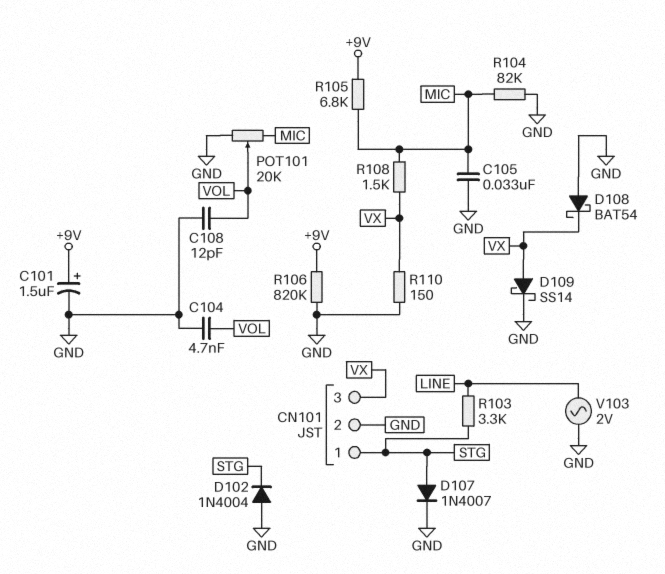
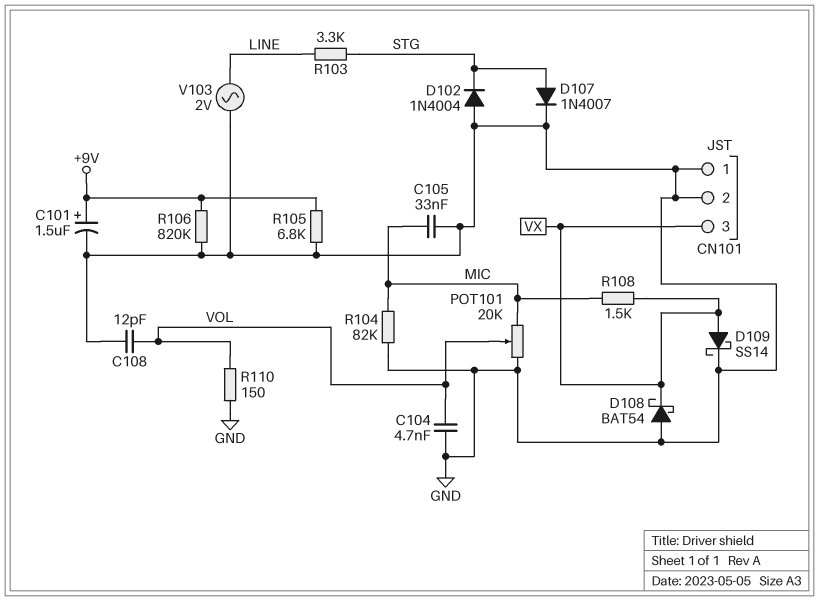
CN101 pin 1: STG -> GND
R105: 6.8k (+9V, MIC) -> 6.8k (+9V, GND)
R110: 150 (GND, VX) -> 150 (GND, VOL)

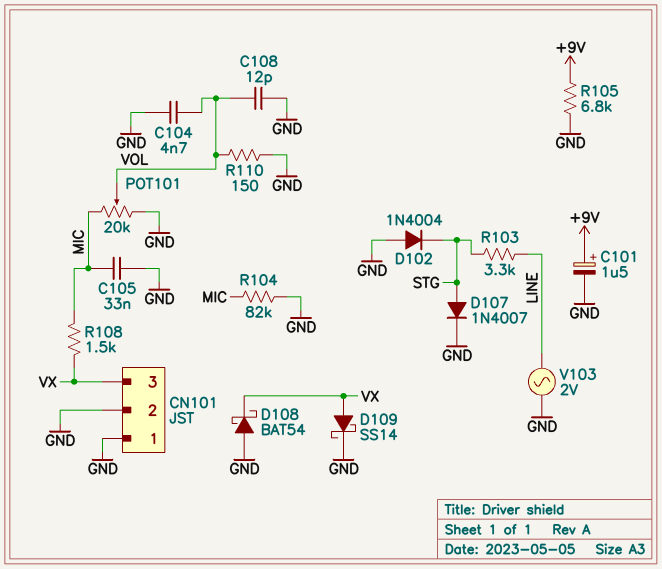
R106: 820k (+9V, GND) -> none

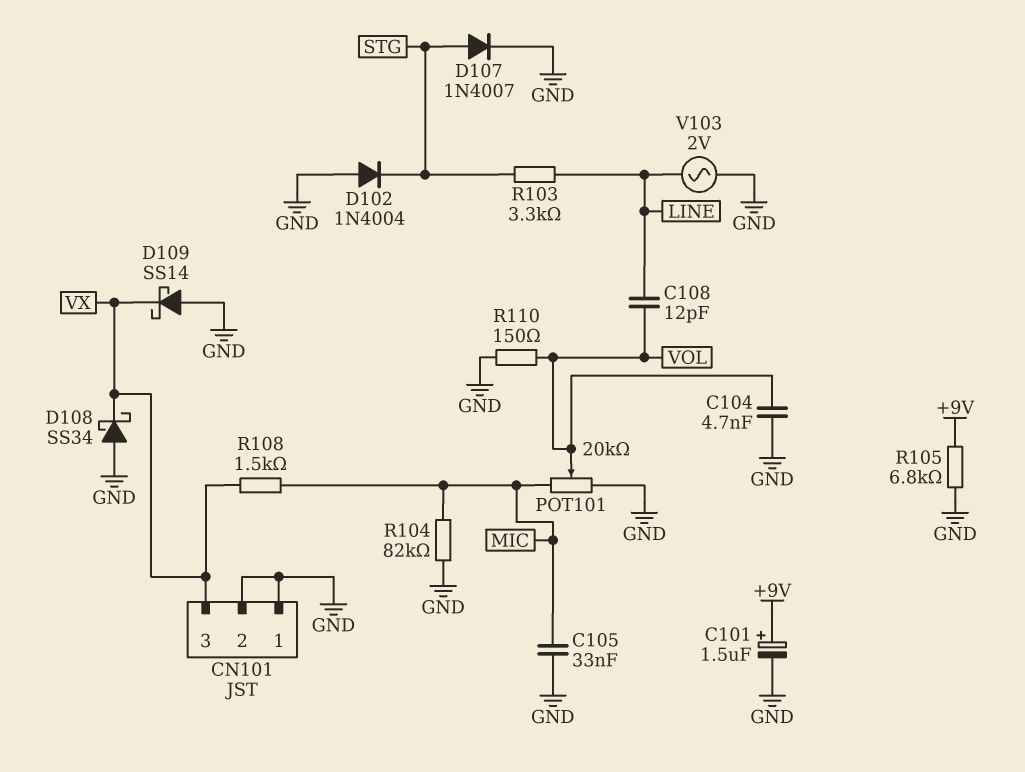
C108: 12pF (GND, VOL) -> 12pF (LINE, VOL)
D108: schottky BAT54 (A GND, K VX) -> schottky SS34 (A GND, K VX)
D109: schottky SS14 (A VX, K GND) -> schottky SS14 (A GND, K VX)

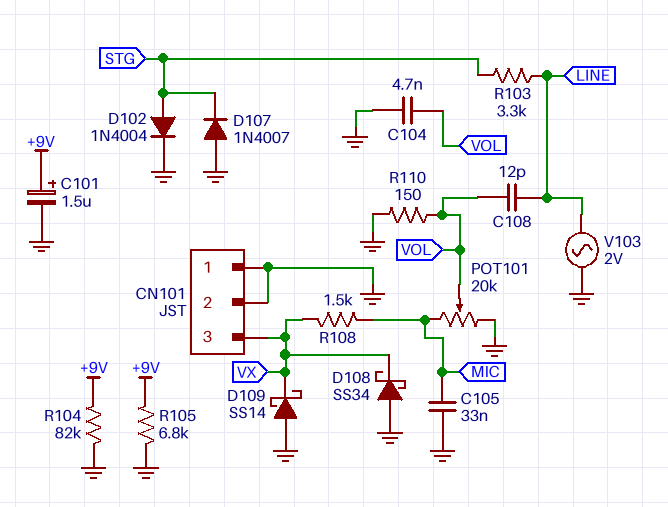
D102: diode 1N4004 (A GND, K STG) -> diode 1N4004 (A STG, K GND)
D107: diode 1N4007 (A STG, K GND) -> diode 1N4007 (A GND, K STG)
R104: 82k (GND, MIC) -> 82k (+9V, GND)

